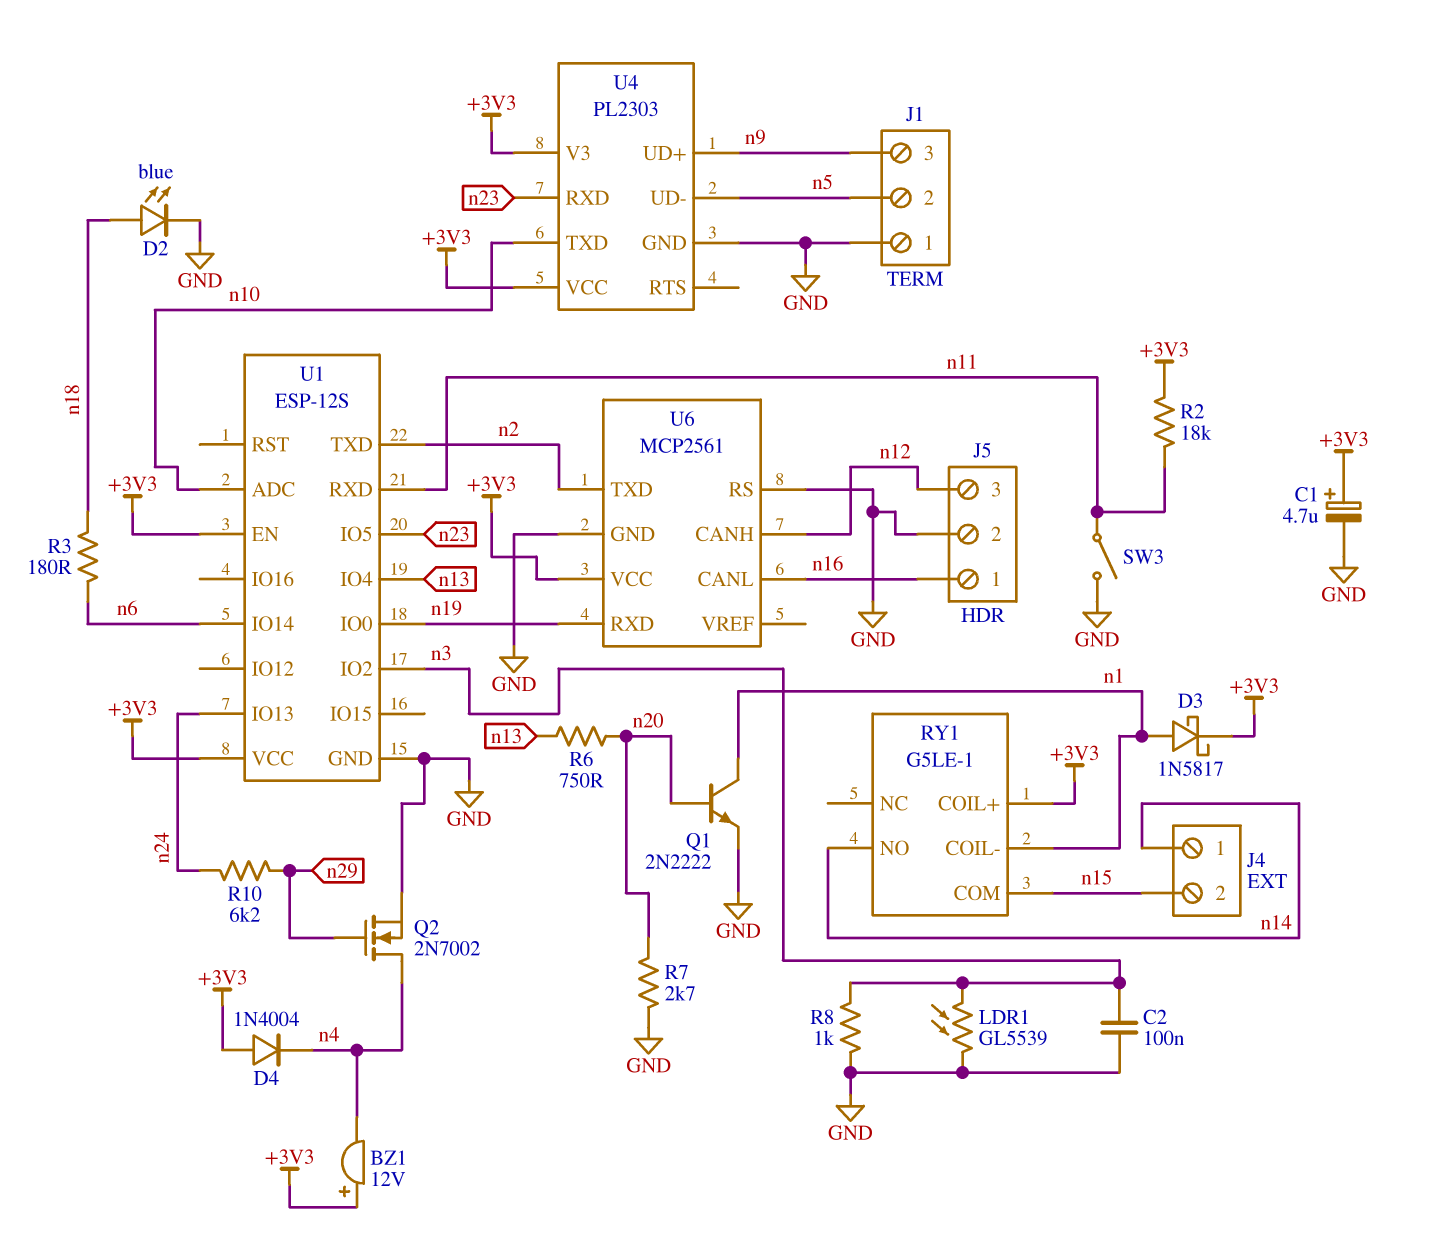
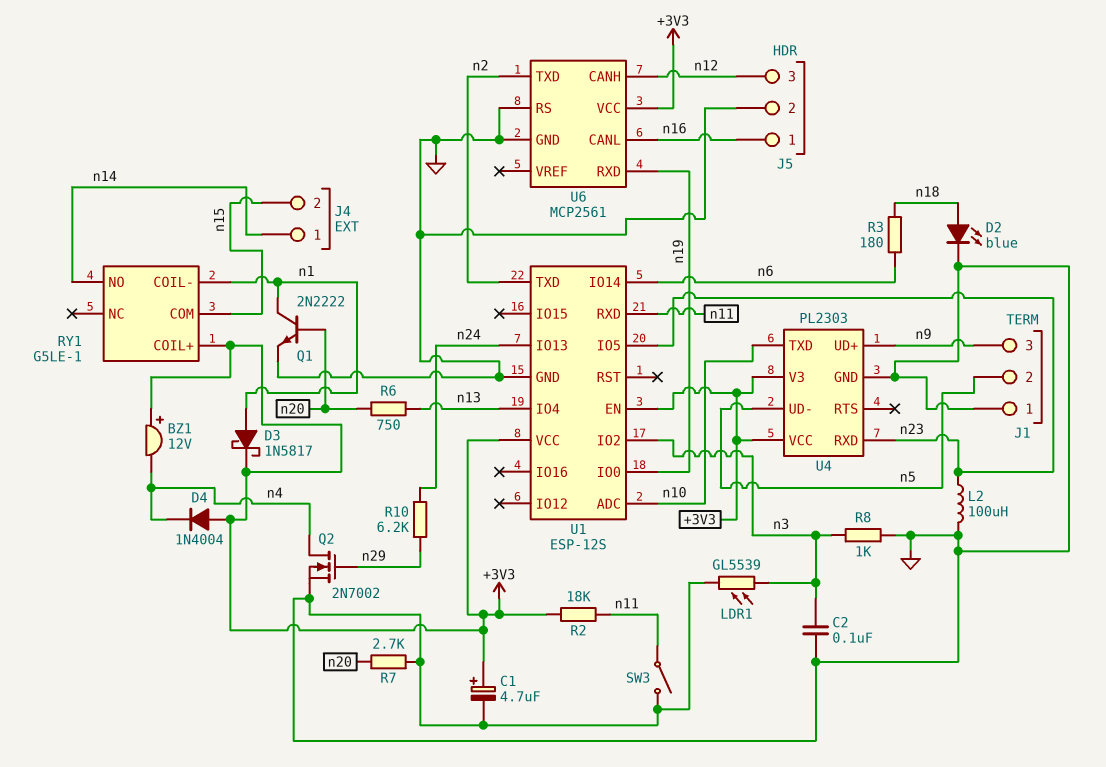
L2: none -> 100uH (GND, n23)

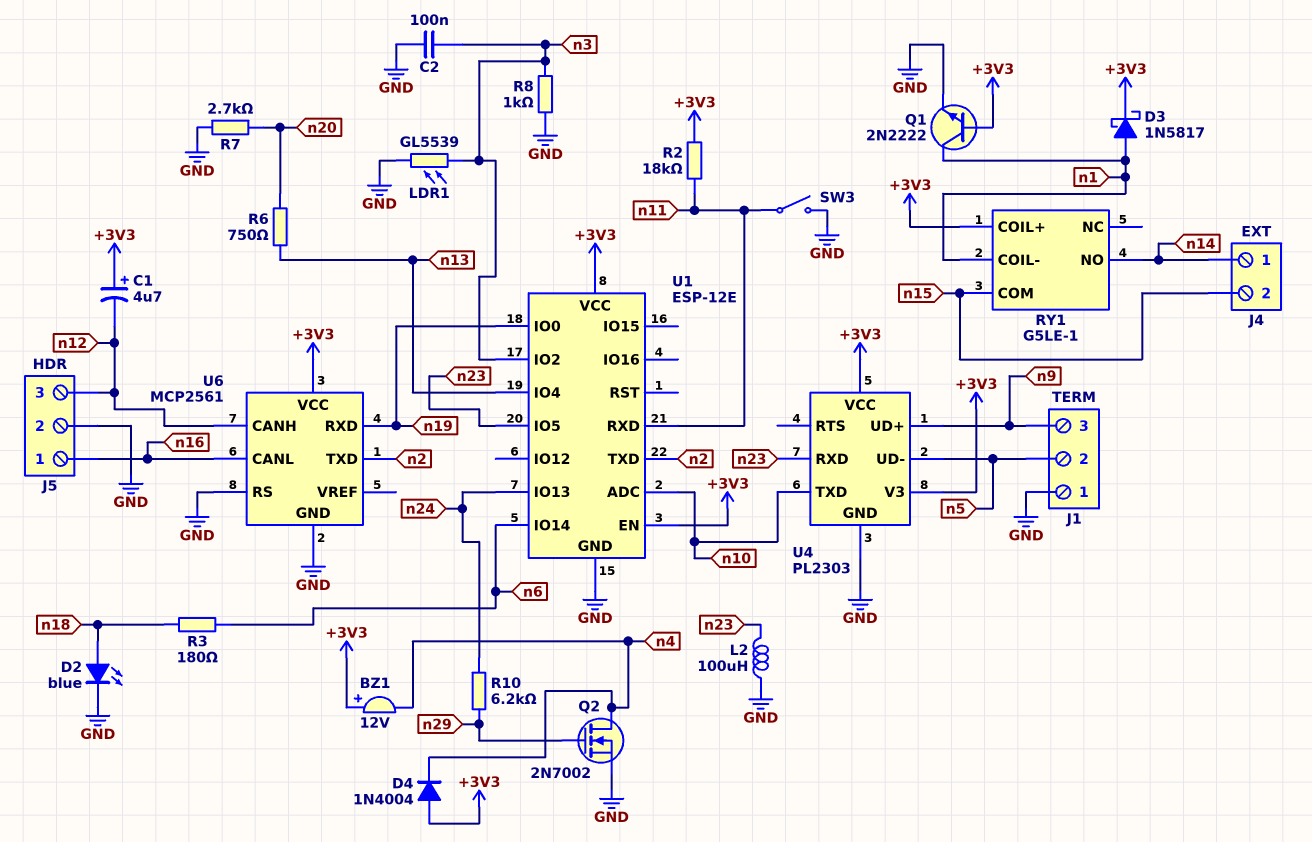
C1: 4.7uF (plus +3V3, minus GND) -> 4.7uF (plus +3V3, minus n12)
Q1: NPN 2N2222 (B n20, C n1, E GND) -> NPN 2N2222 (B +3V3, C n1, E GND)
U1: ESP-12S -> ESP-12E

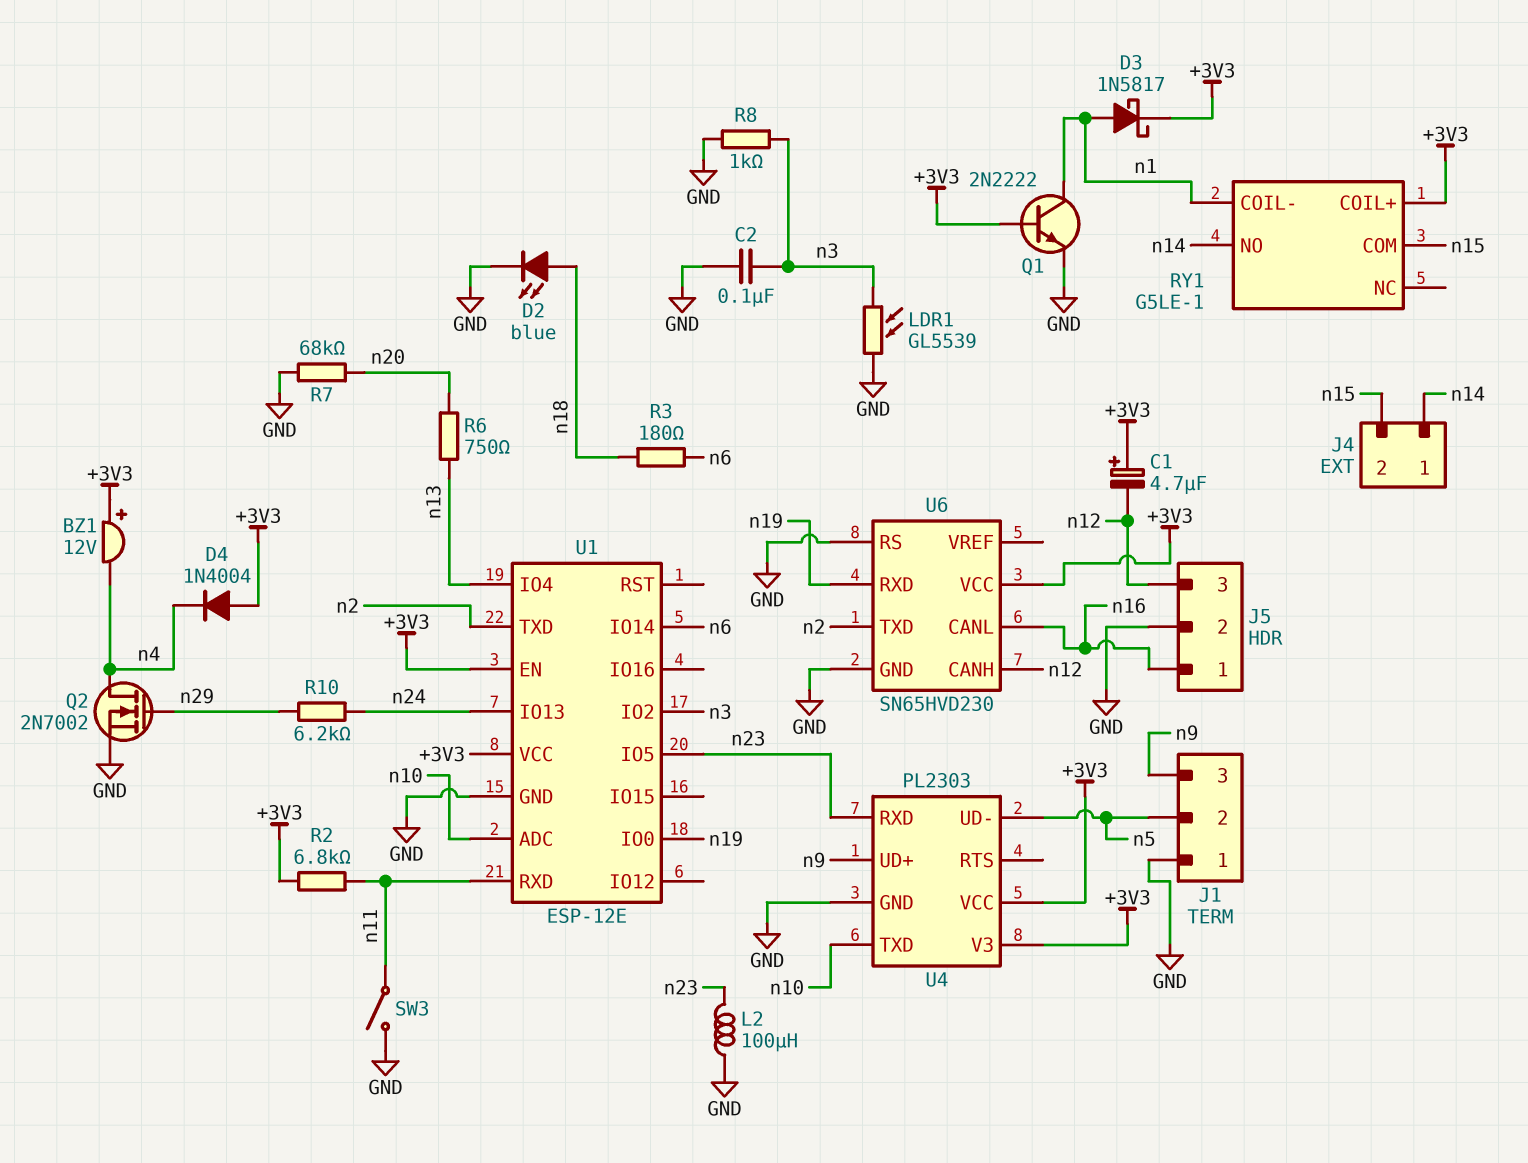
R2: 18k (+3V3, n11) -> 6.8k (+3V3, n11)
R7: 2.7k (GND, n20) -> 68k (GND, n20)
U6: MCP2561 -> SN65HVD230

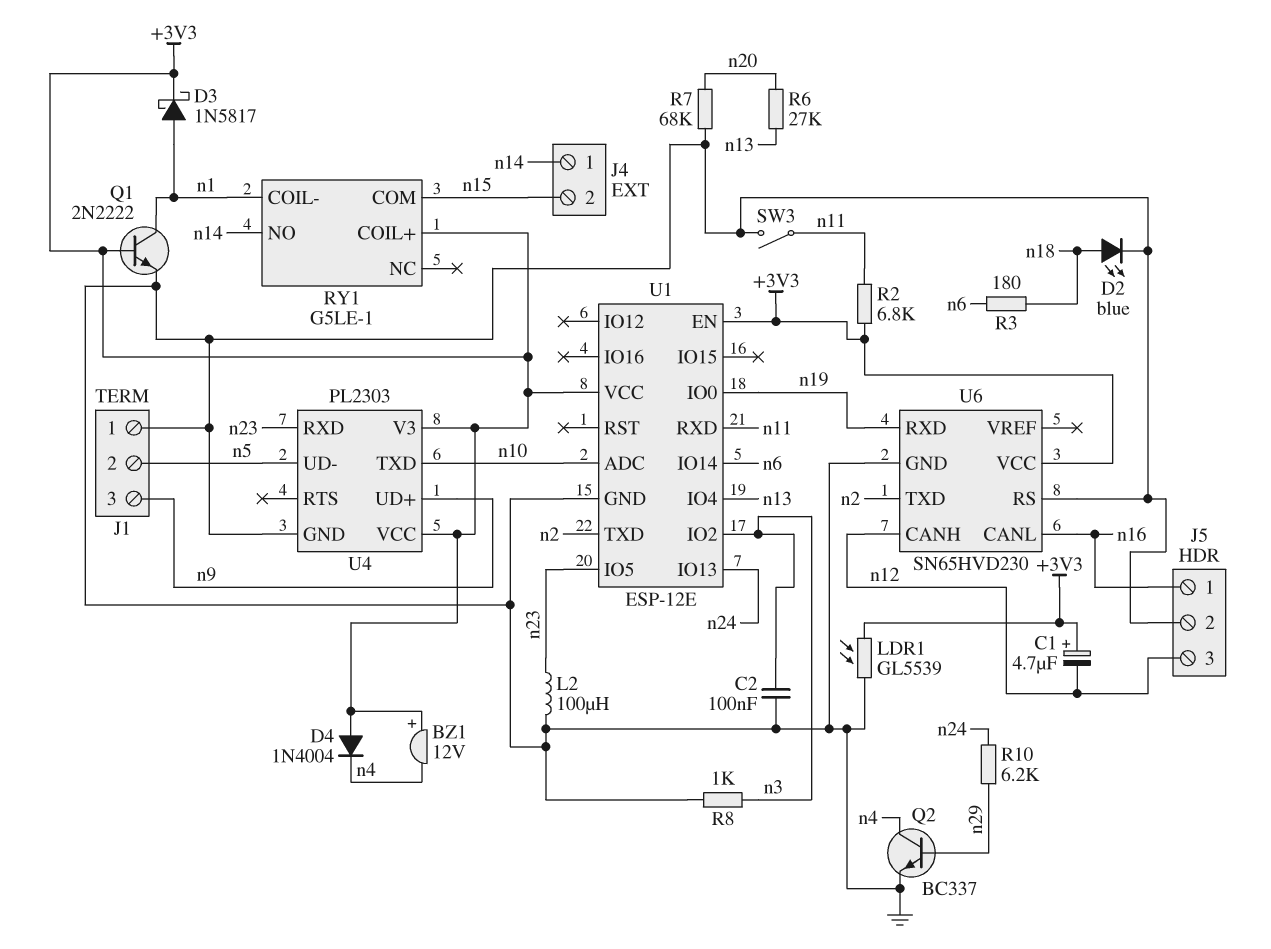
LDR1: GL5539 (GND, n3) -> GL5539 (+3V3, GND)
Q2: NMOS 2N7002 (G n29, D n4, S GND) -> NPN BC337 (B n29, C n4, E GND)
R6: 750 (n13, n20) -> 27k (n13, n20)

